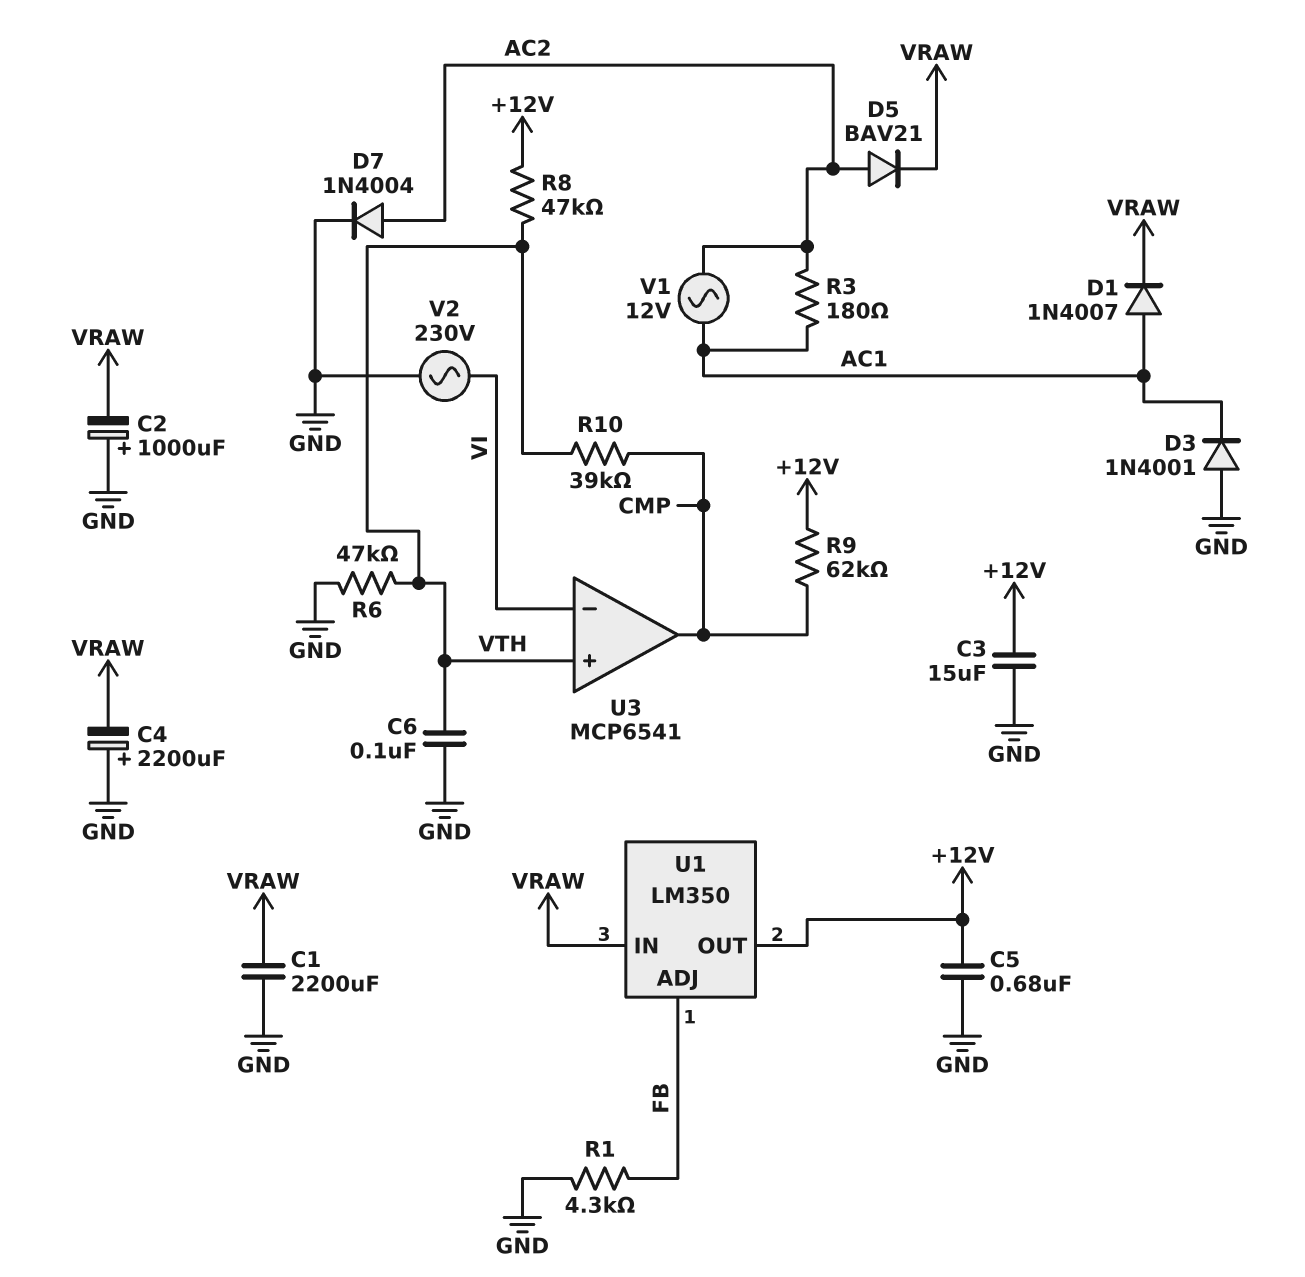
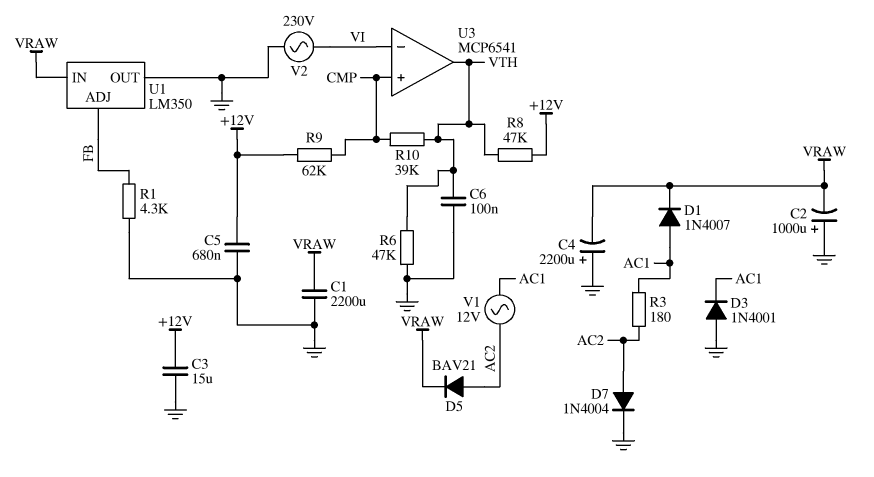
U1 pin OUT: +12V -> GND
U3 pin in+: VTH -> CMP
U3 pin out: CMP -> VTH

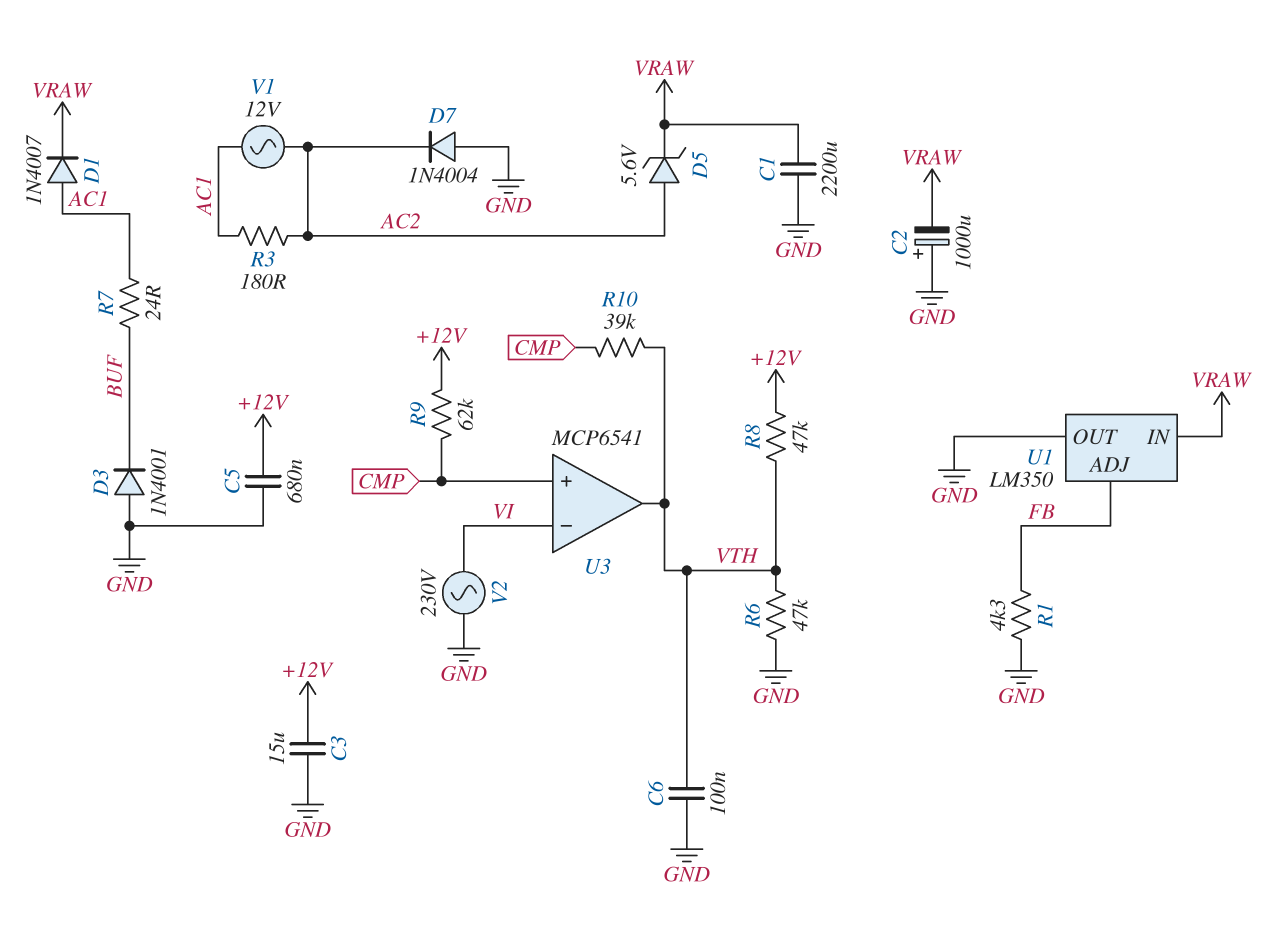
C4: 2200uF (plus GND, minus VRAW) -> none
D3: diode 1N4001 (A GND, K AC1) -> diode 1N4001 (A GND, K BUF)
D5: diode BAV21 (A AC2, K VRAW) -> zener 5.6V (A AC2, K VRAW)
D7: diode 1N4004 (A AC2, K GND) -> diode 1N4004 (A GND, K AC2)
R7: none -> 24 (AC1, BUF)

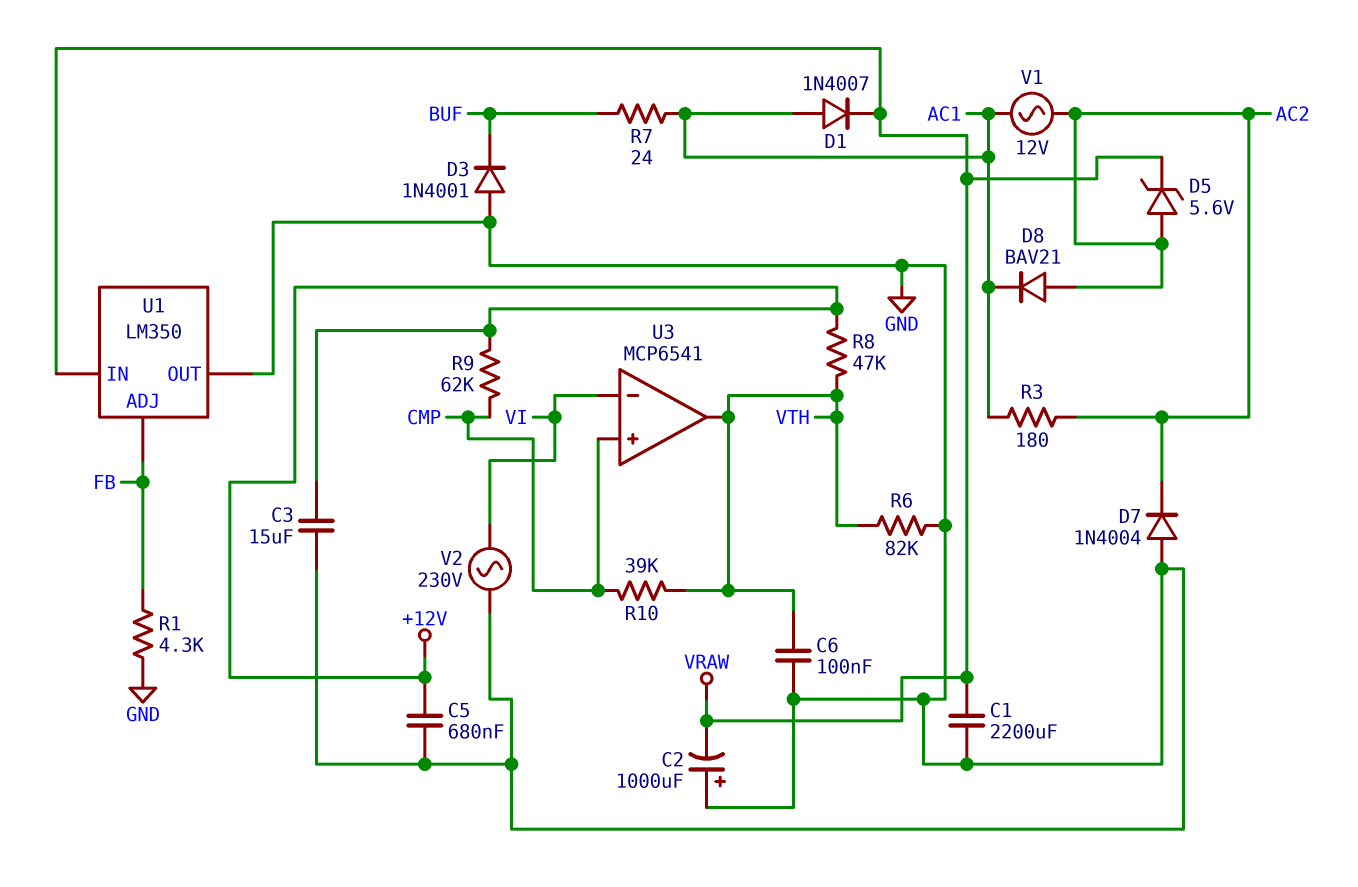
D8: none -> diode BAV21 (A AC2, K AC1)
R6: 47k (GND, VTH) -> 82k (GND, VTH)

